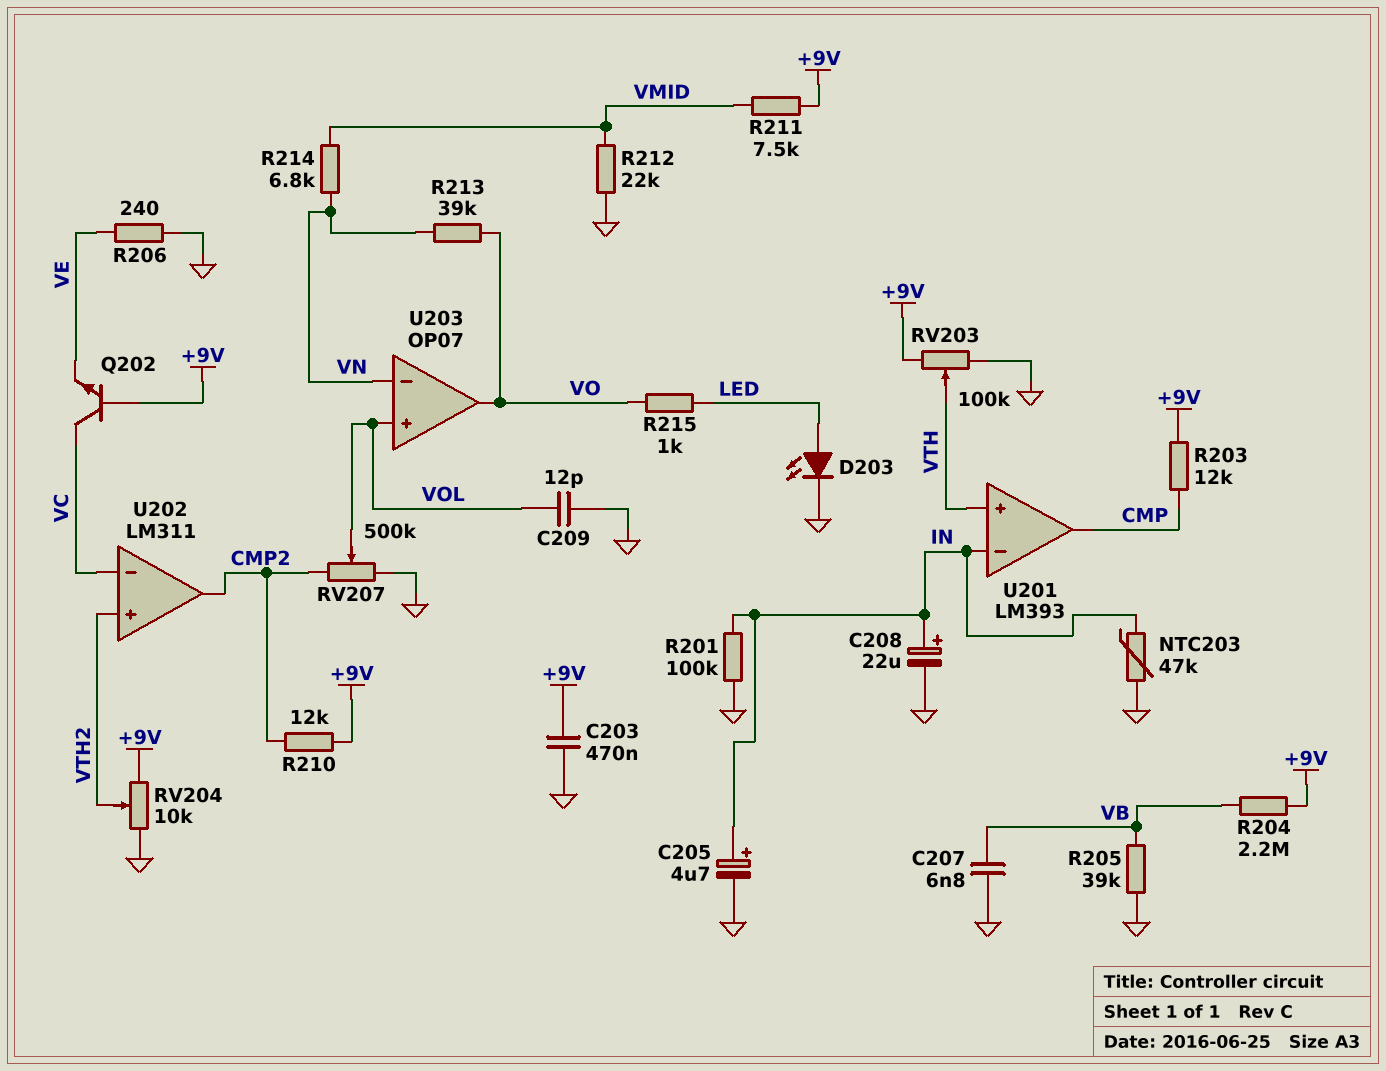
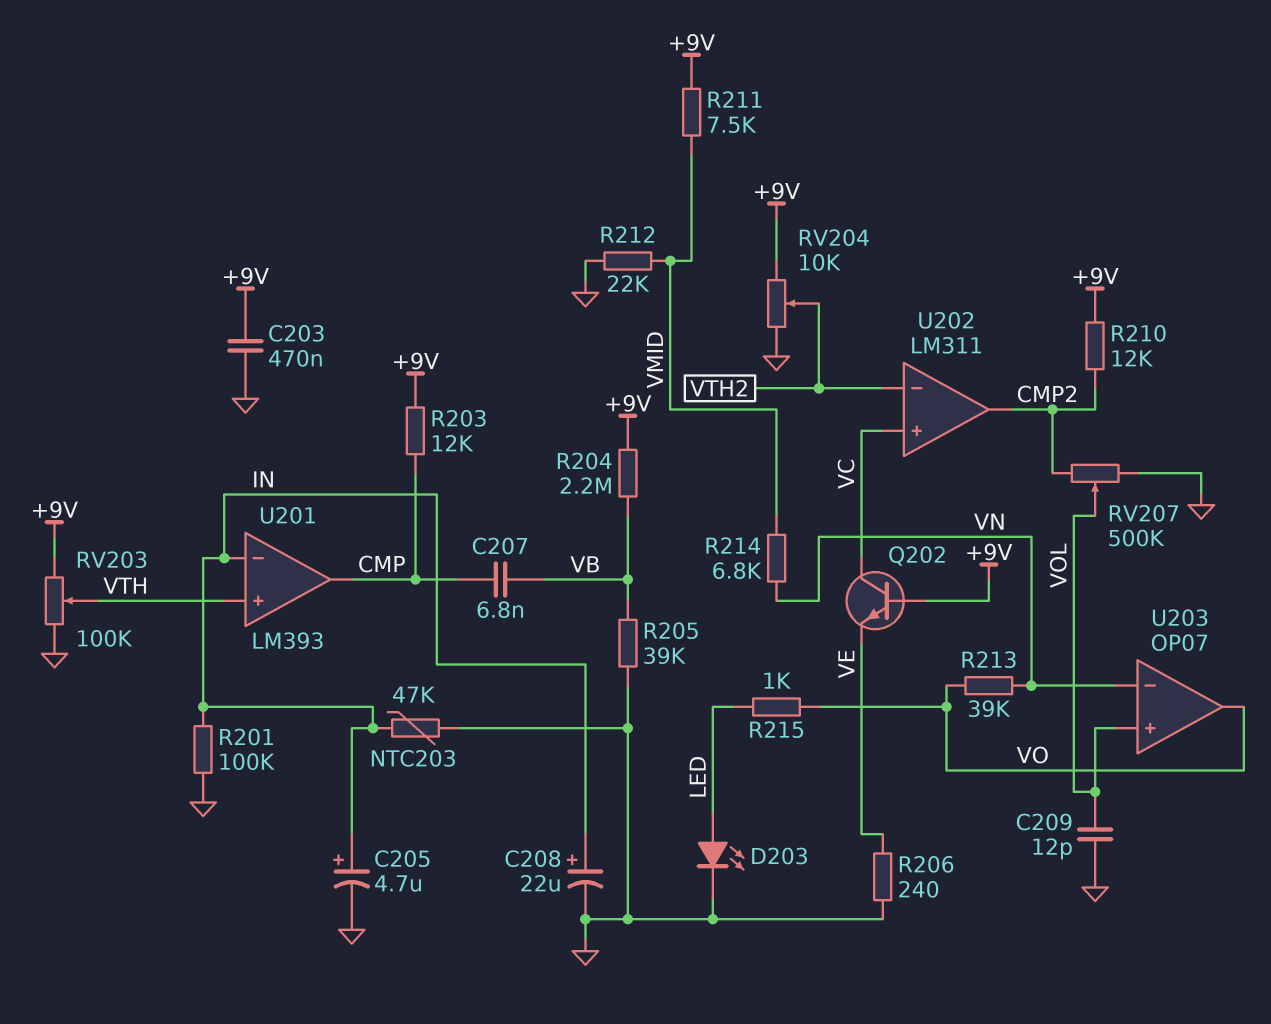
C207: 6.8nF (GND, VB) -> 6.8nF (CMP, VB)
U202 pin in+: VTH2 -> VC
U202 pin in-: VC -> VTH2

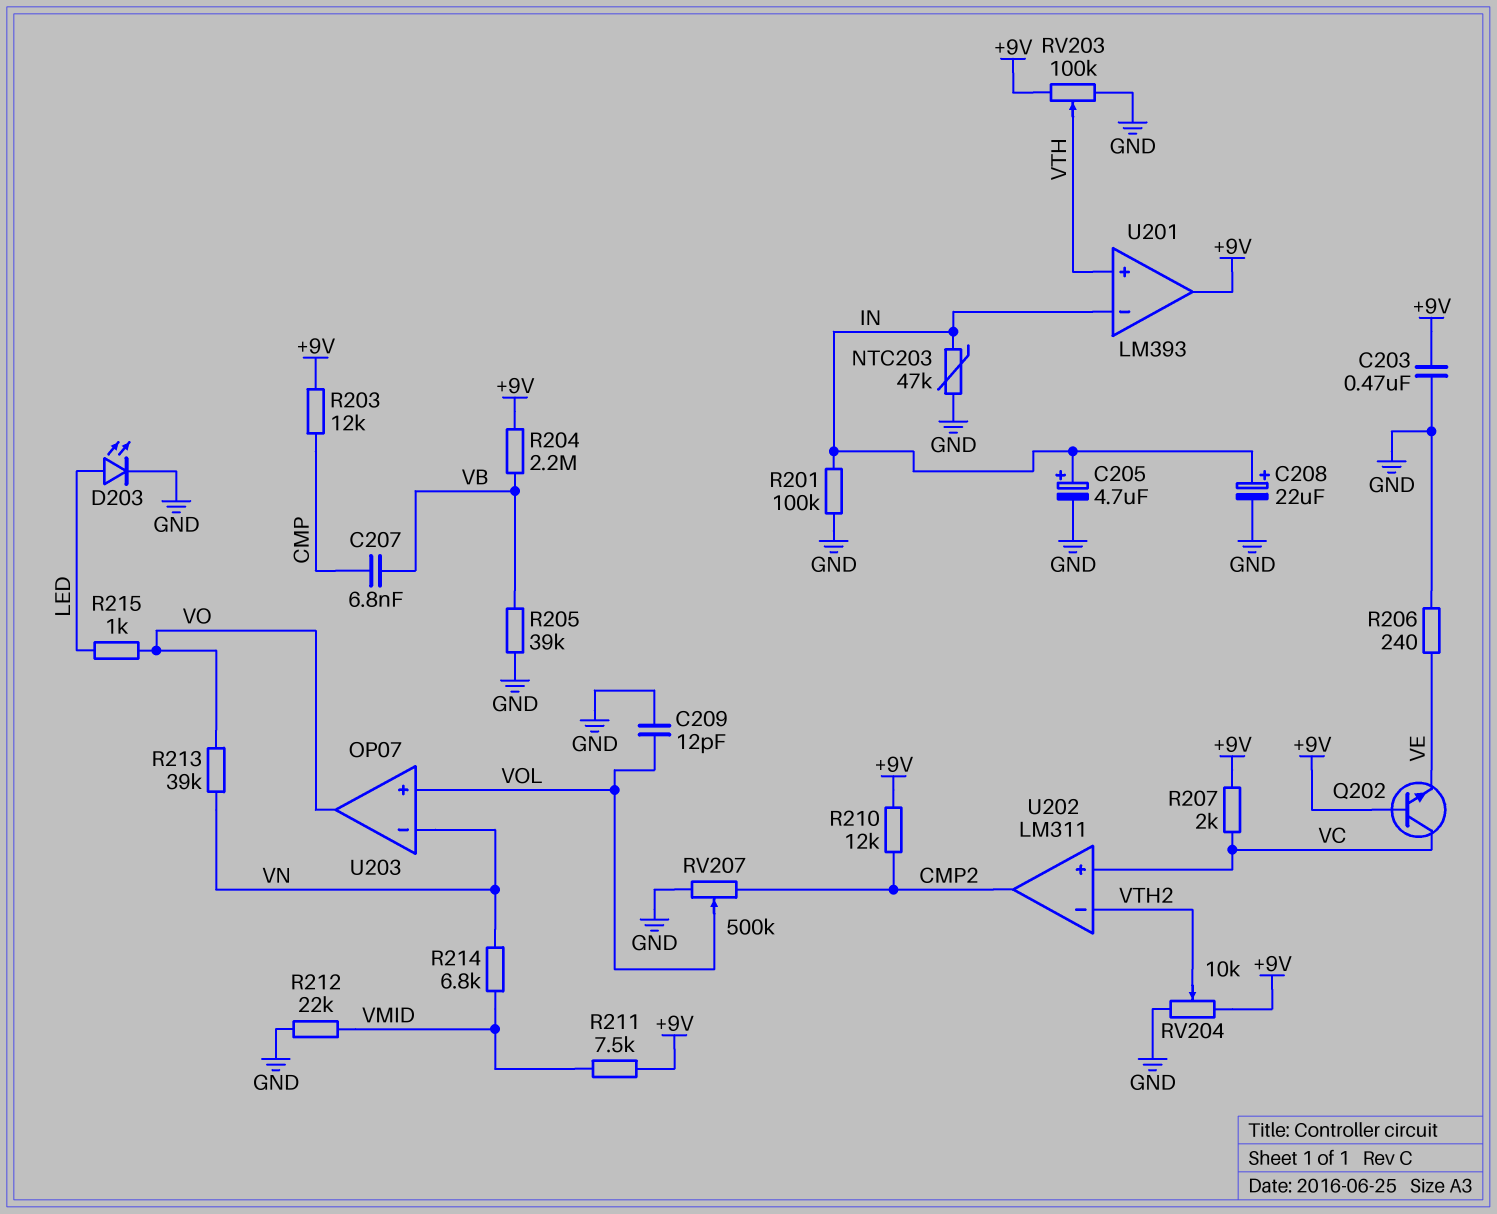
R207: none -> 2k (+9V, VC)
U201 pin out: CMP -> +9V

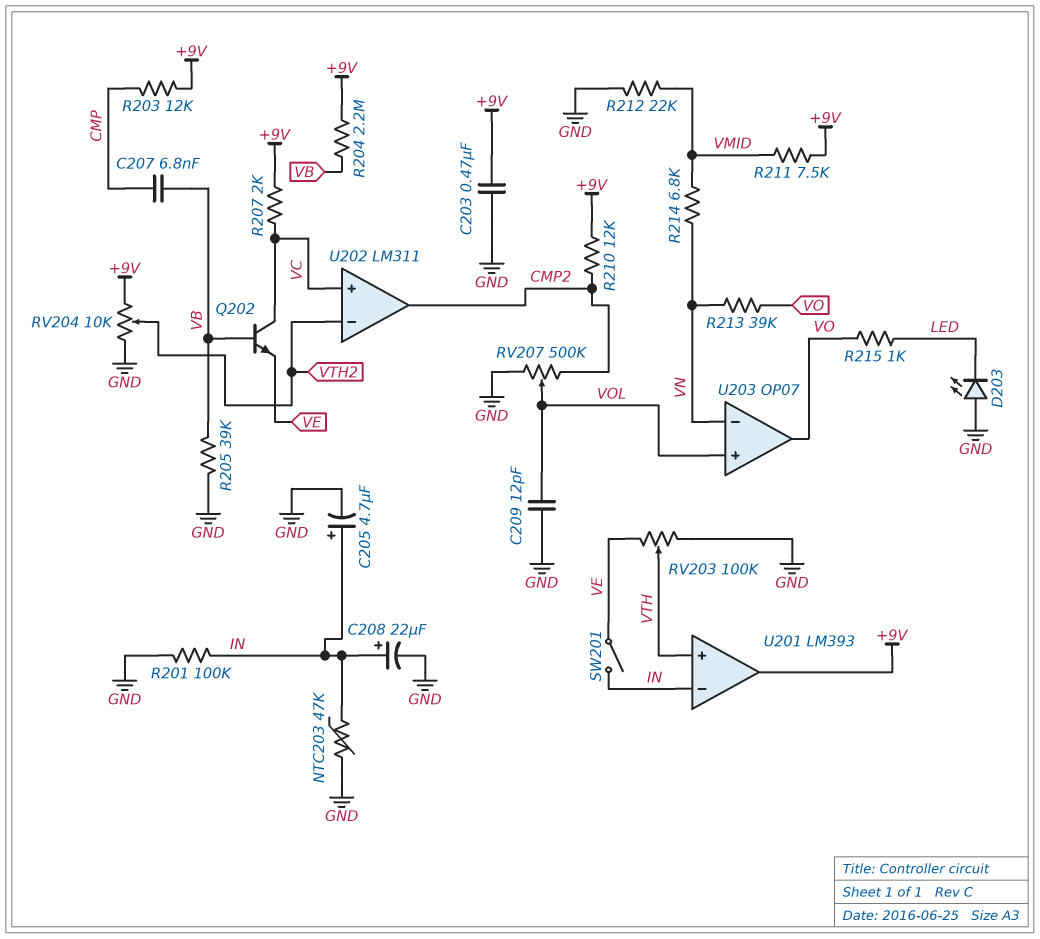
D203: LED (A LED, K GND) -> LED (A GND, K LED)
Q202: NPN (B +9V, C VC, E VE) -> NPN (B VB, C VC, E VE)
R206: 240 (GND, VE) -> none
RV203: 100k (+9V, GND, wiper VTH) -> 100k (GND, VE, wiper VTH)
SW201: none -> switch (IN, VE)

